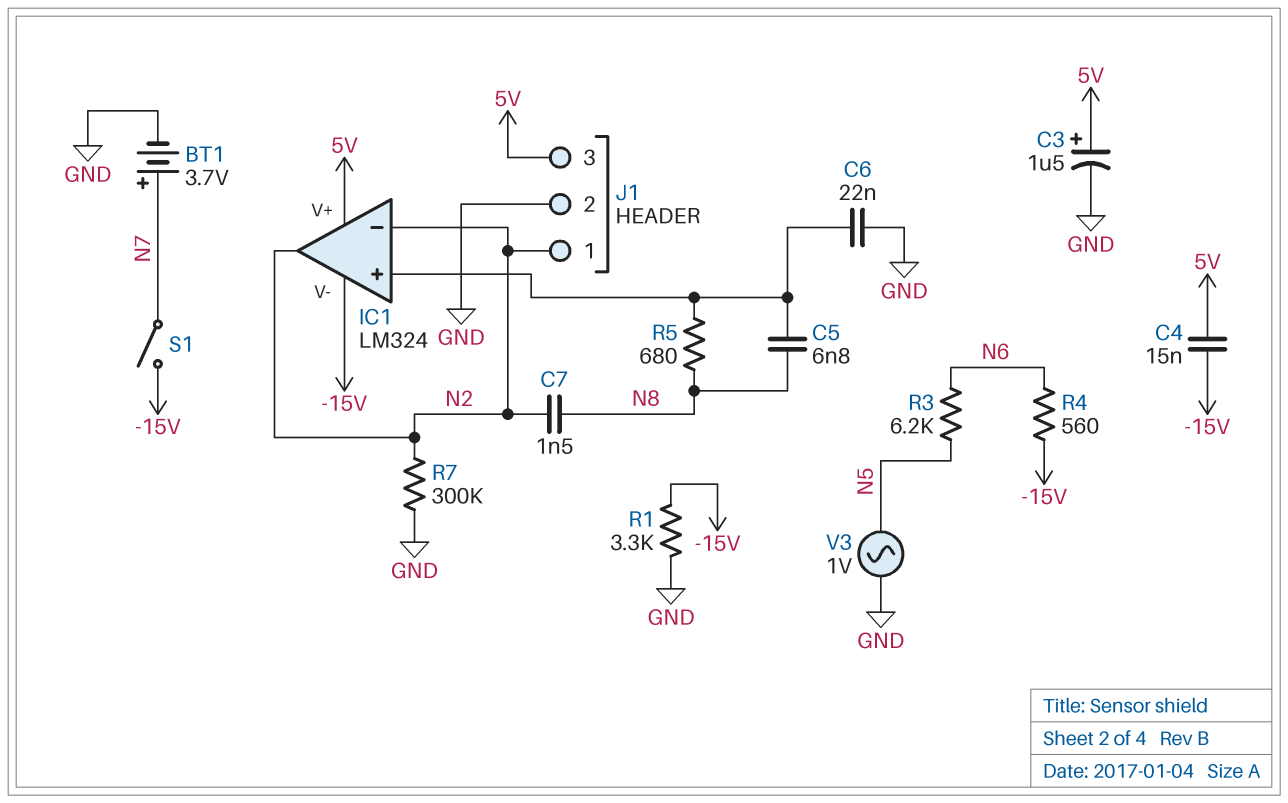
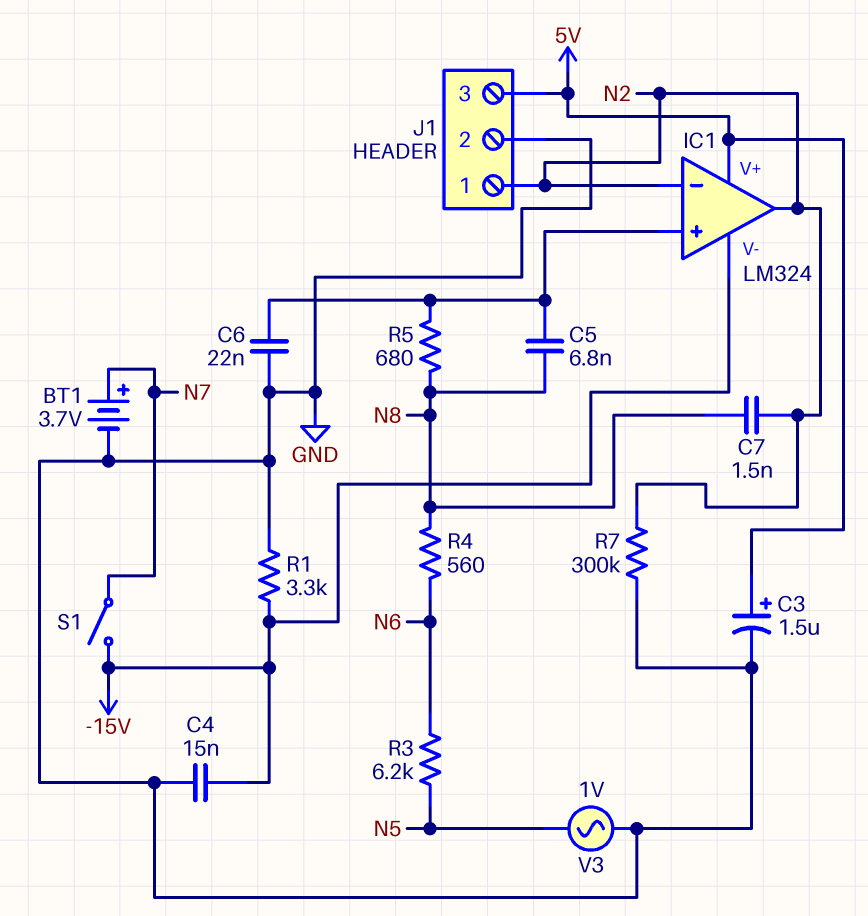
C4: 15nF (-15V, 5V) -> 15nF (-15V, GND)
R4: 560 (-15V, N6) -> 560 (N6, N8)

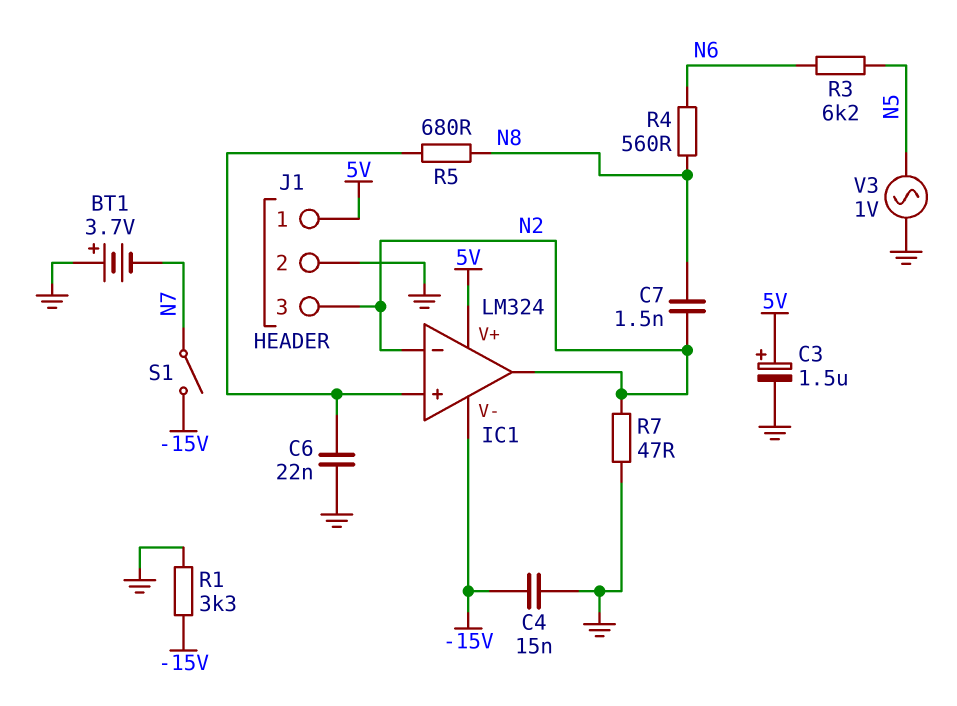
BT1: 3.7V (plus N7, minus GND) -> 3.7V (plus GND, minus N7)
C5: 6.8nF (IC1/in+, N8) -> none
J1 pin 1: N2 -> 5V
J1 pin 3: 5V -> N2
R7: 300k (GND, N2) -> 47 (GND, N2)

